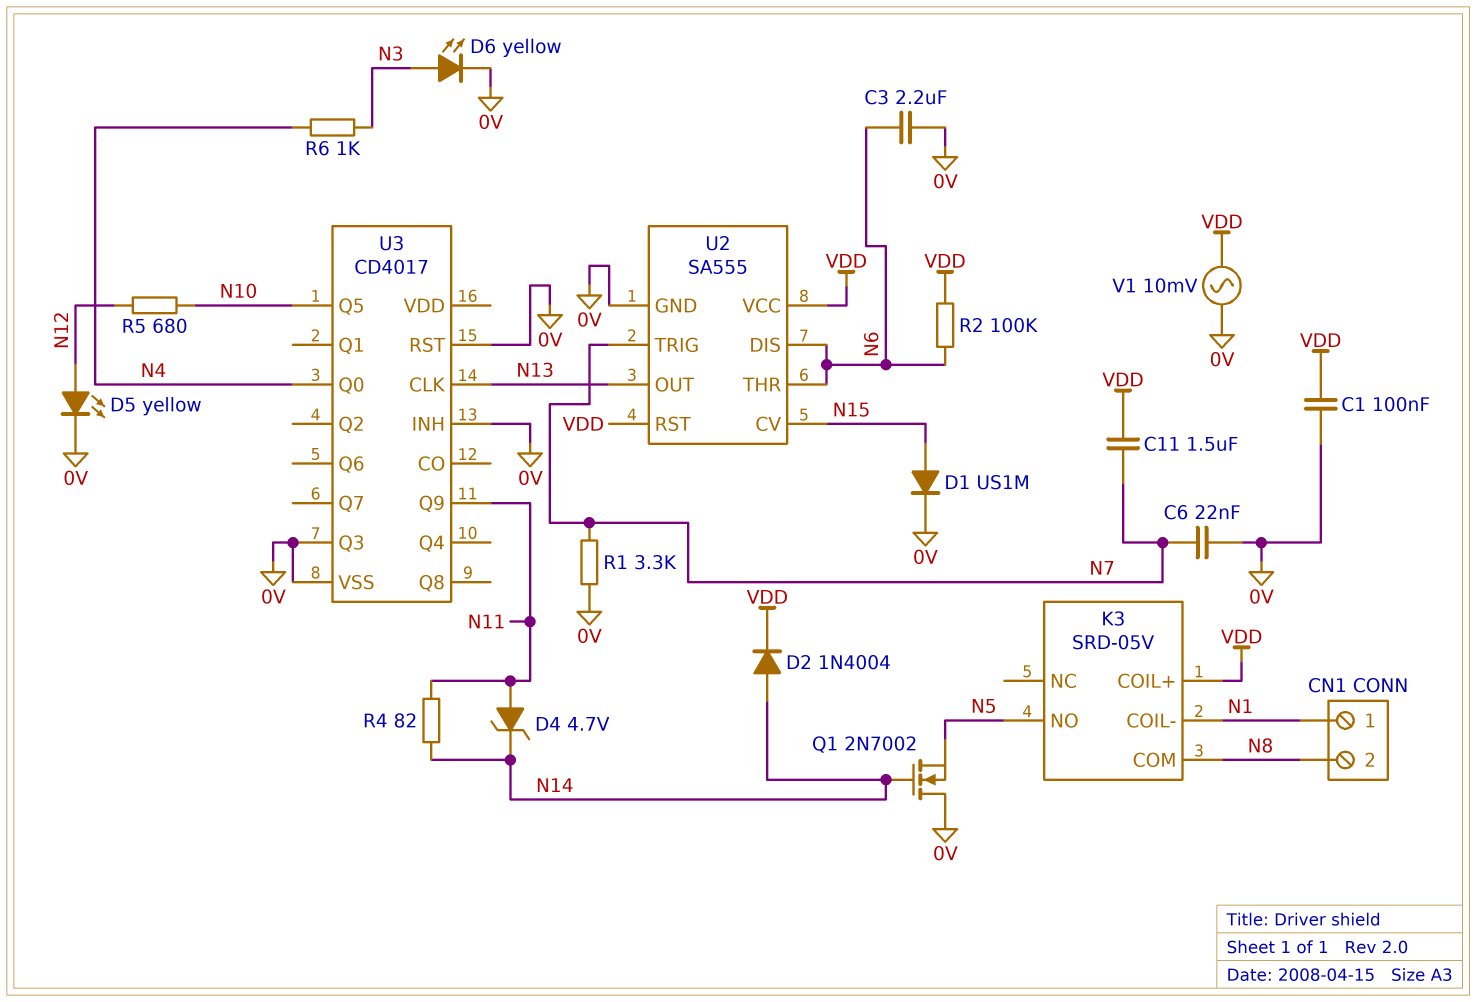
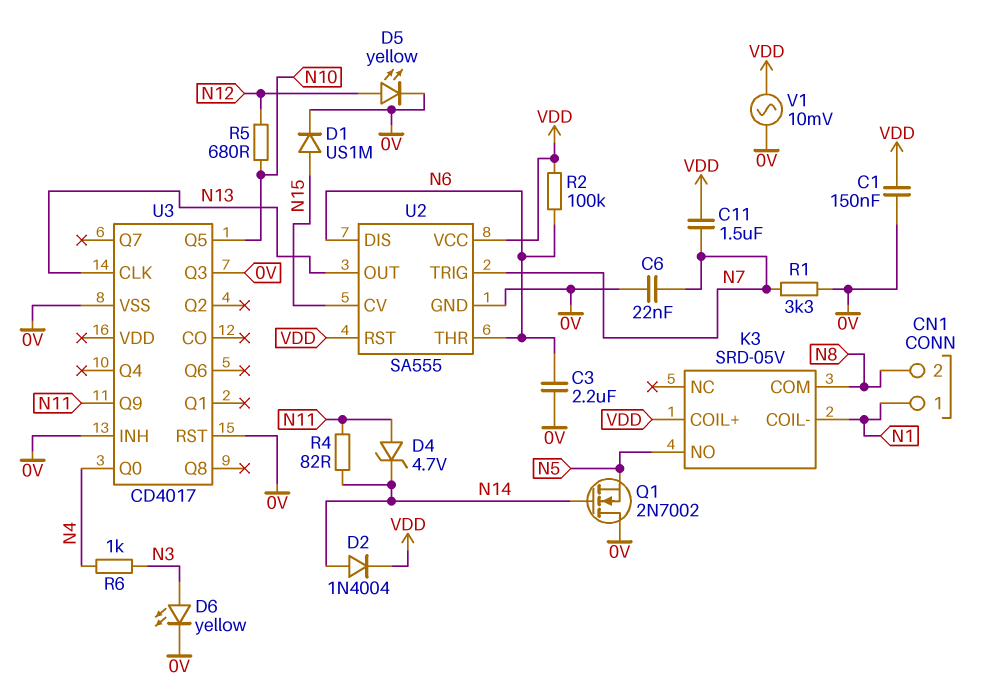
C1: 100nF (0V, VDD) -> 150nF (0V, VDD)

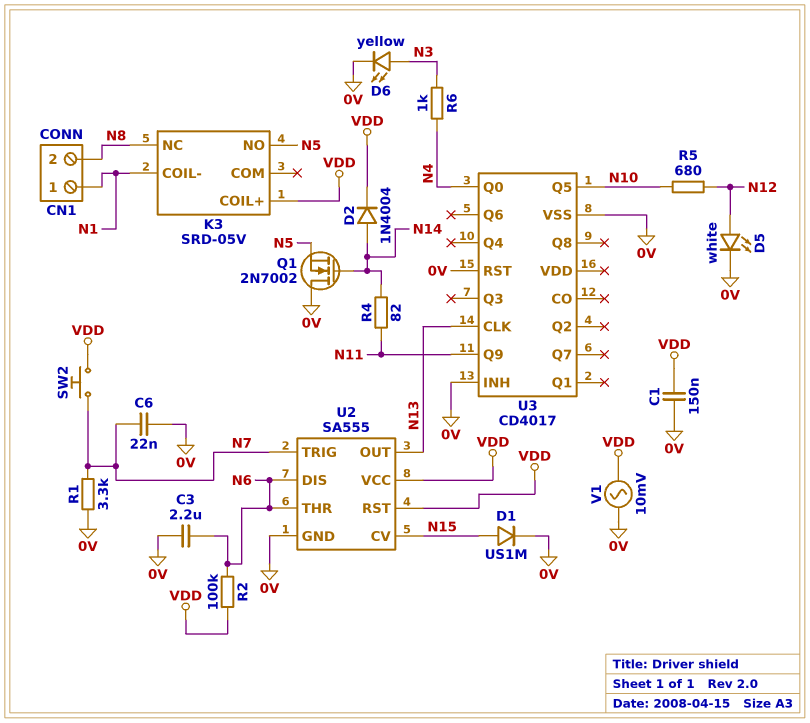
C11: 1.5uF (N7, VDD) -> none
D4: zener 4.7V (A N11, K N14) -> none
D5: LED yellow (A N12, K 0V) -> LED white (A N12, K 0V)
K3 pin COM: N8 -> none
K3 pin NC: none -> N8
SW2: none -> button (N7, VDD)
U3 pin Q3: 0V -> none

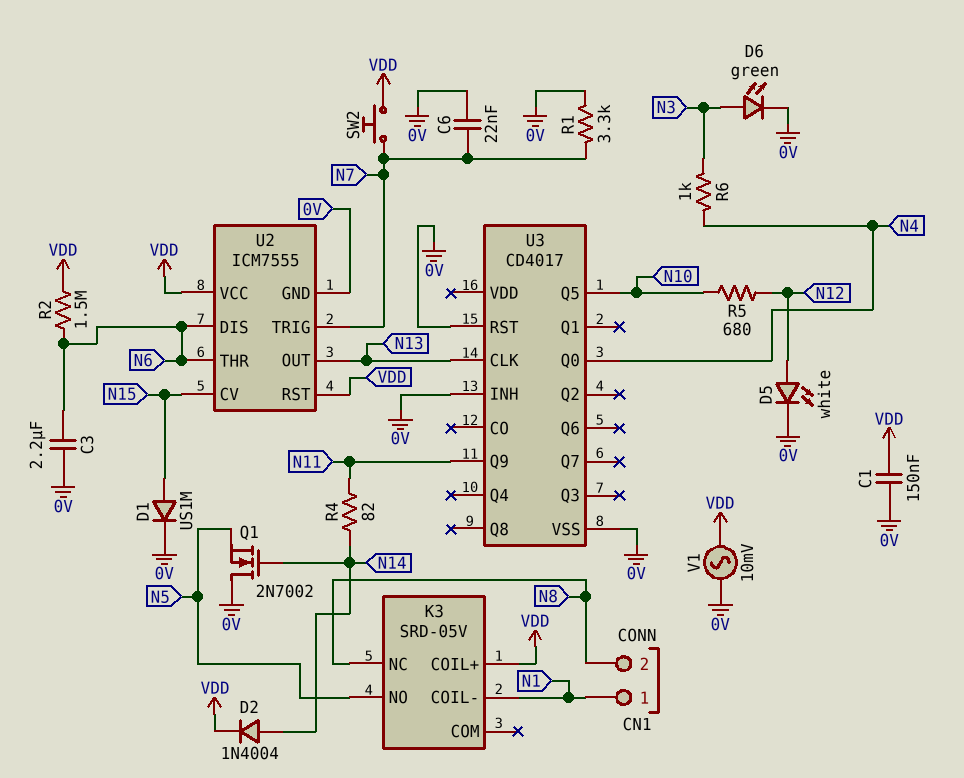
D6: LED yellow (A N3, K 0V) -> LED green (A N3, K 0V)
R2: 100k (N6, VDD) -> 1.5M (N6, VDD)
U2: SA555 -> ICM7555

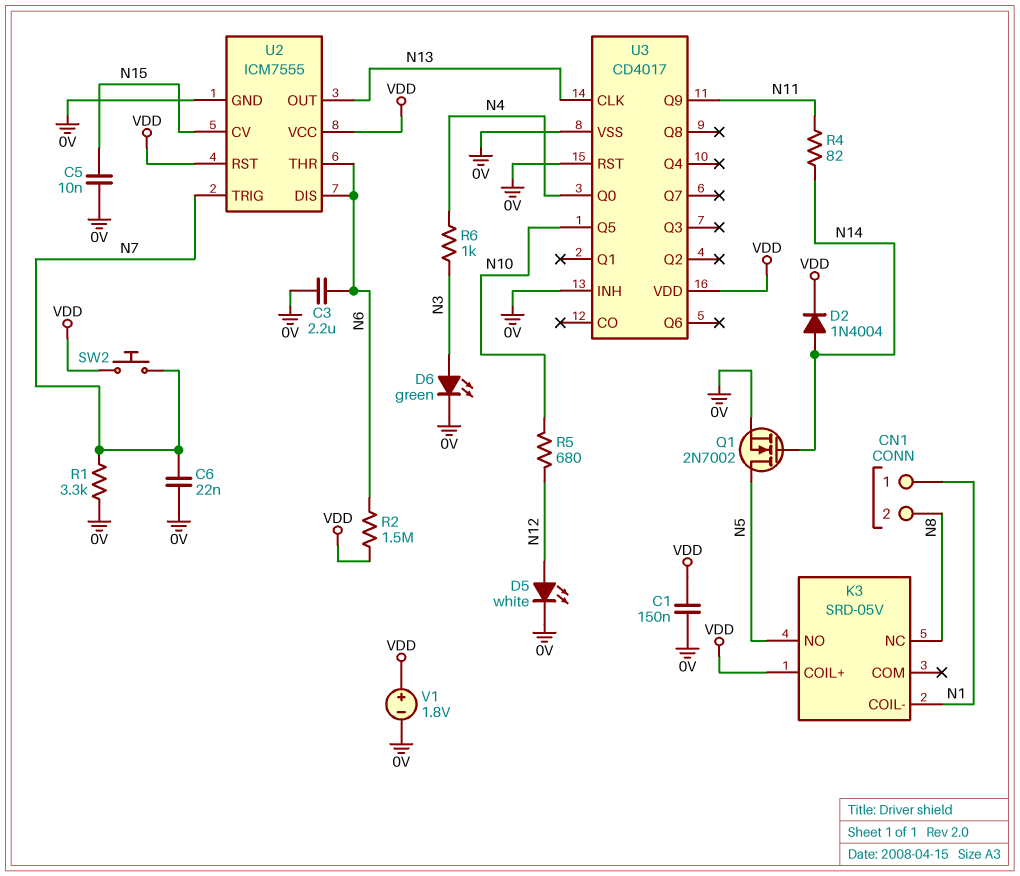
C5: none -> 10nF (0V, N15)
D1: diode US1M (A N15, K 0V) -> none
Q1: NMOS 2N7002 (G N14, D 0V, S N5) -> NMOS 2N7002 (G N14, D N5, S 0V)
U3 pin VDD: none -> VDD
V1: AC 10mV (0V, VDD) -> 1.8V (plus VDD, minus 0V)

